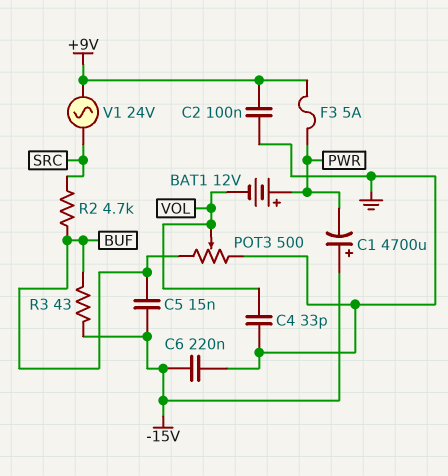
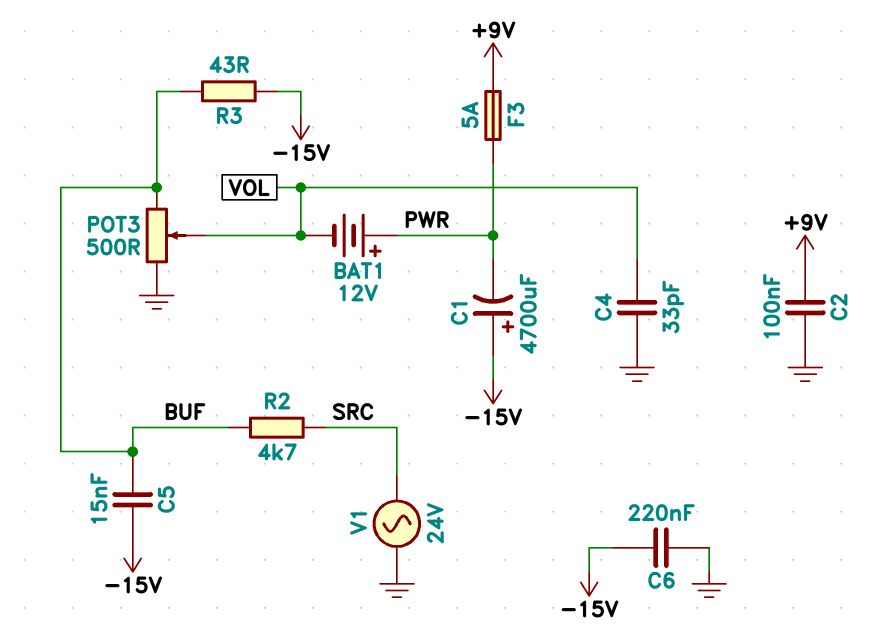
V1: AC 24V (+9V, SRC) -> AC 24V (GND, SRC)

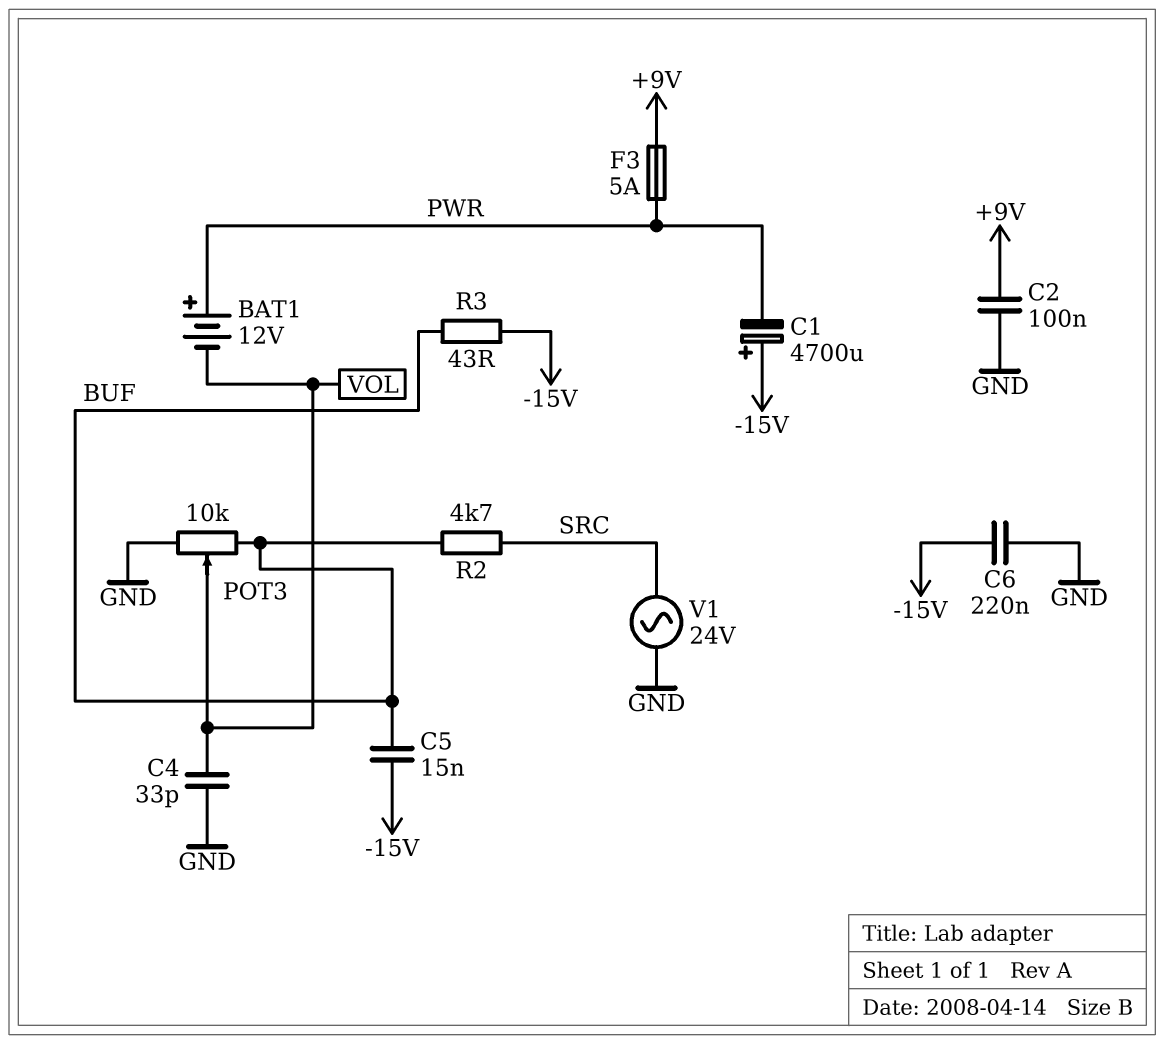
POT3: 500 (BUF, GND, wiper VOL) -> 10k (BUF, GND, wiper VOL)

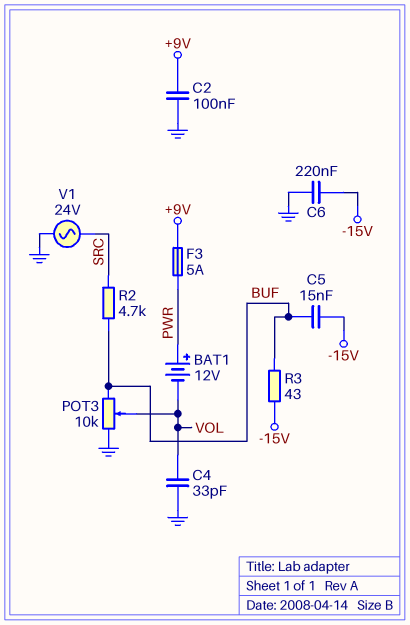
C1: 4700uF (plus -15V, minus PWR) -> none

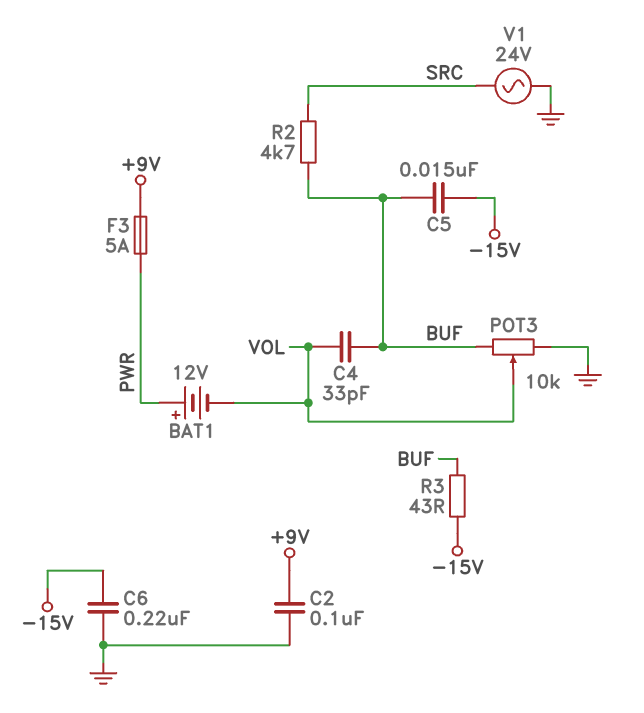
C4: 33pF (GND, VOL) -> 33pF (BUF, VOL)

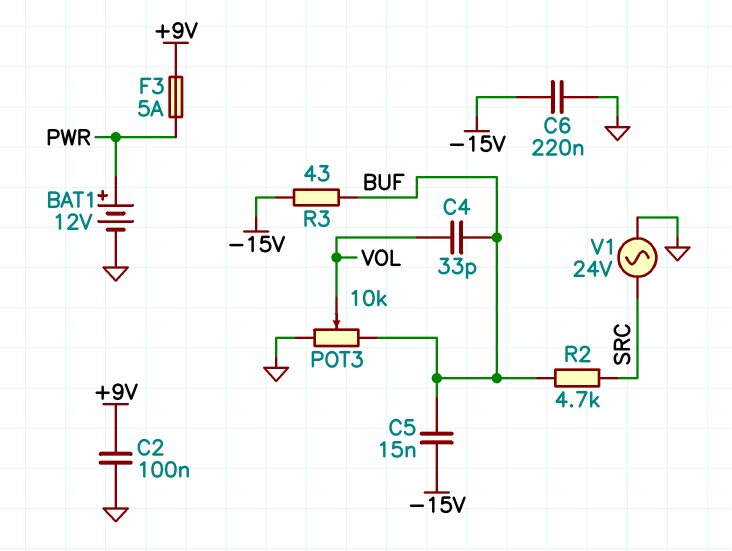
BAT1: 12V (plus PWR, minus VOL) -> 12V (plus PWR, minus GND)

